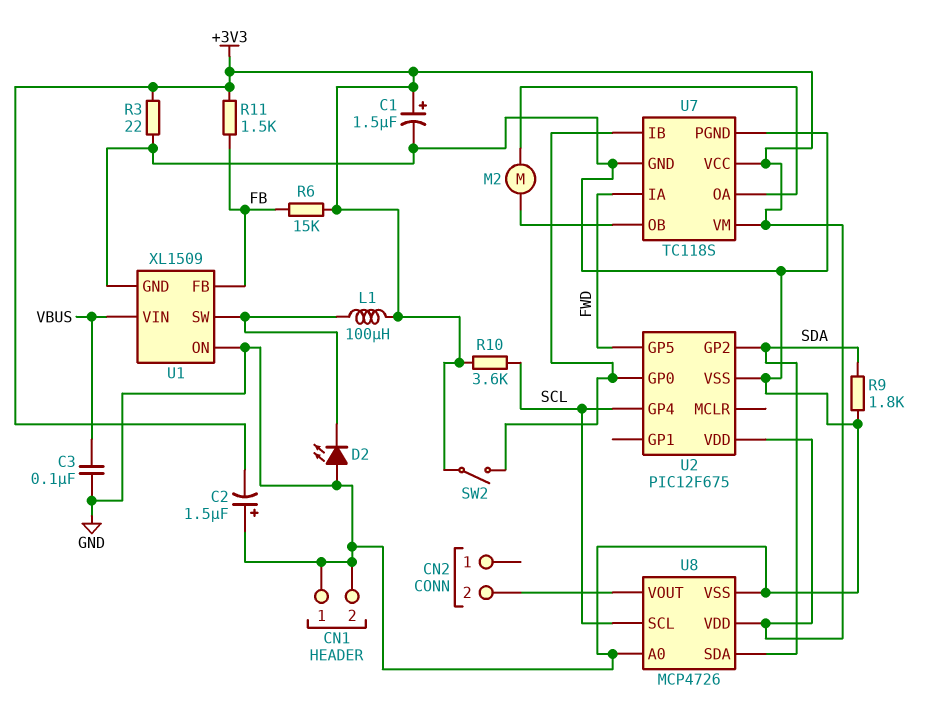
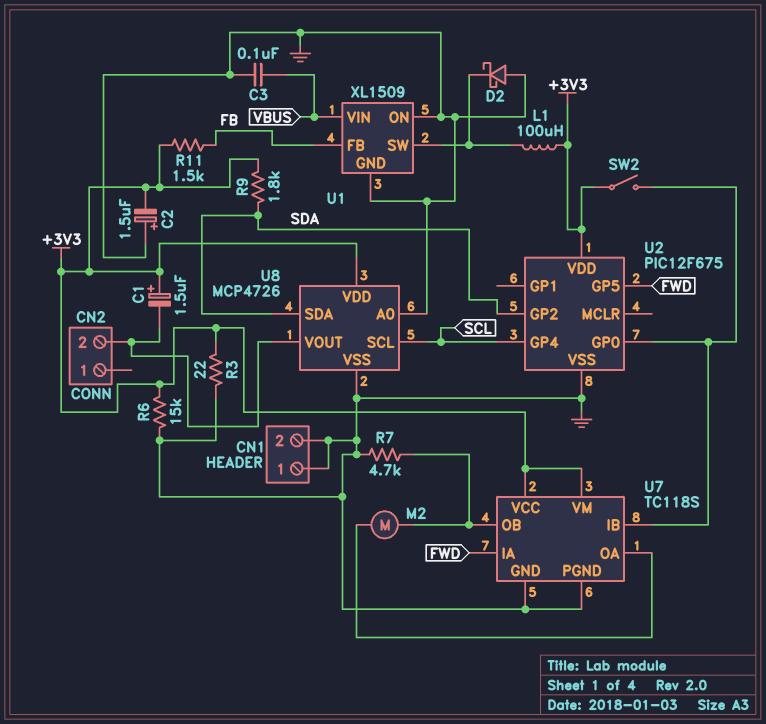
C1: 1.5uF (plus +3V3, minus GND) -> 1.5uF (plus +3V3, minus CN2/2)
D2: LED (A GND, K U1/SW) -> schottky (A GND, K U1/SW)
R6: 15k (+3V3, FB) -> 15k (+3V3, GND)
R7: none -> 4.7k (GND, U7/OB)
R9: 1.8k (GND, SDA) -> 1.8k (+3V3, SDA)
R10: 3.6k (+3V3, SCL) -> none

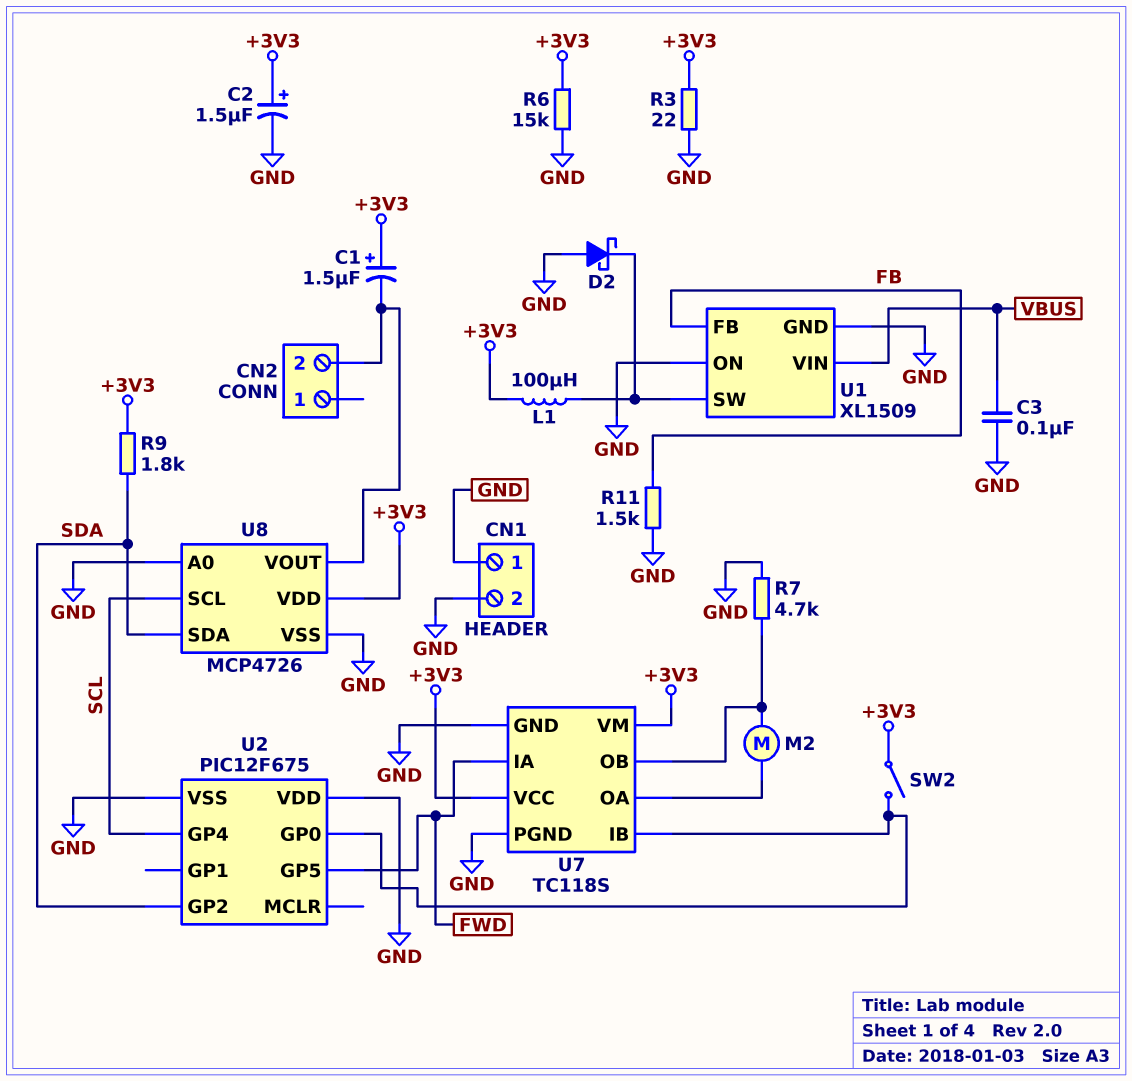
C2: 1.5uF (plus GND, minus +3V3) -> 1.5uF (plus +3V3, minus GND)
R11: 1.5k (+3V3, FB) -> 1.5k (FB, GND)
U2 pin VDD: +3V3 -> GND

